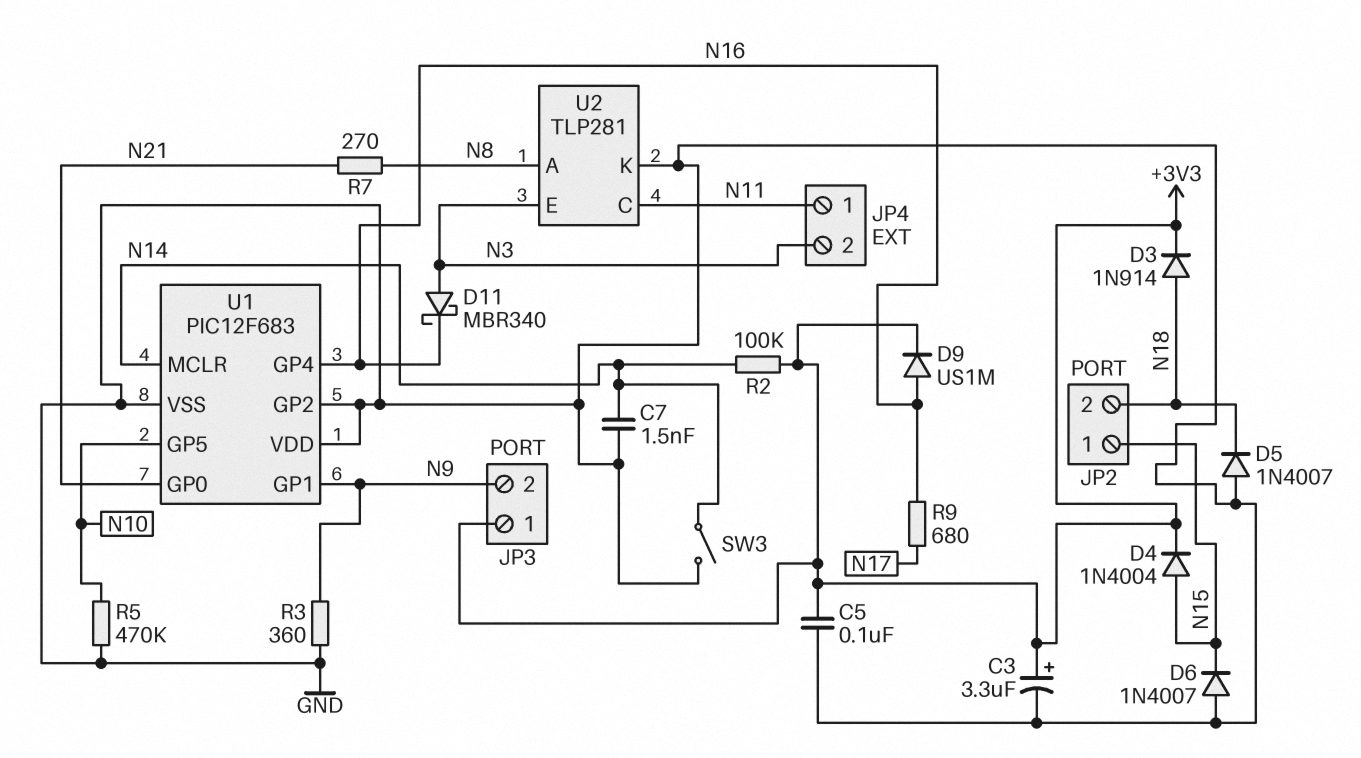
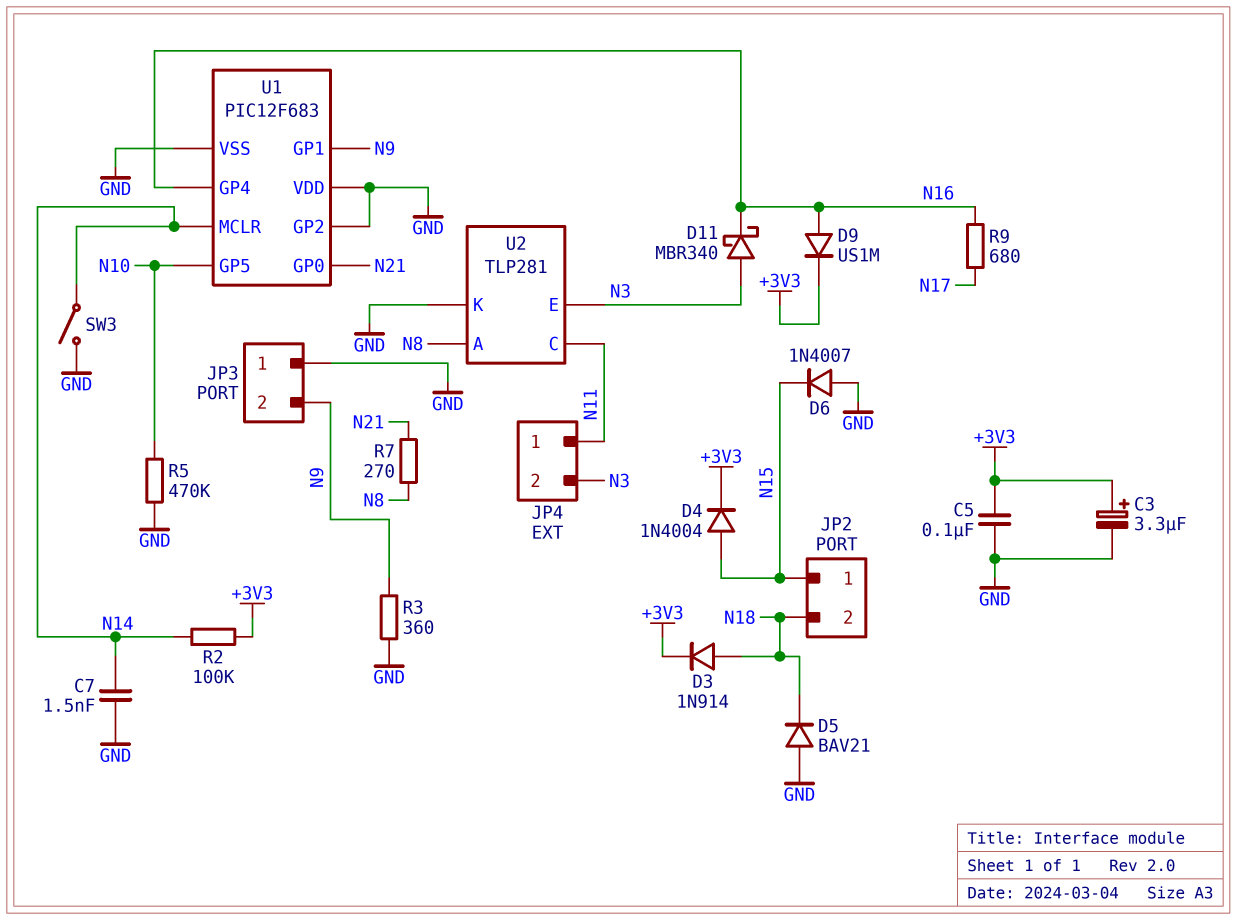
D5: diode 1N4007 (A GND, K N18) -> diode BAV21 (A GND, K N18)
JP3 pin 1: +3V3 -> GND

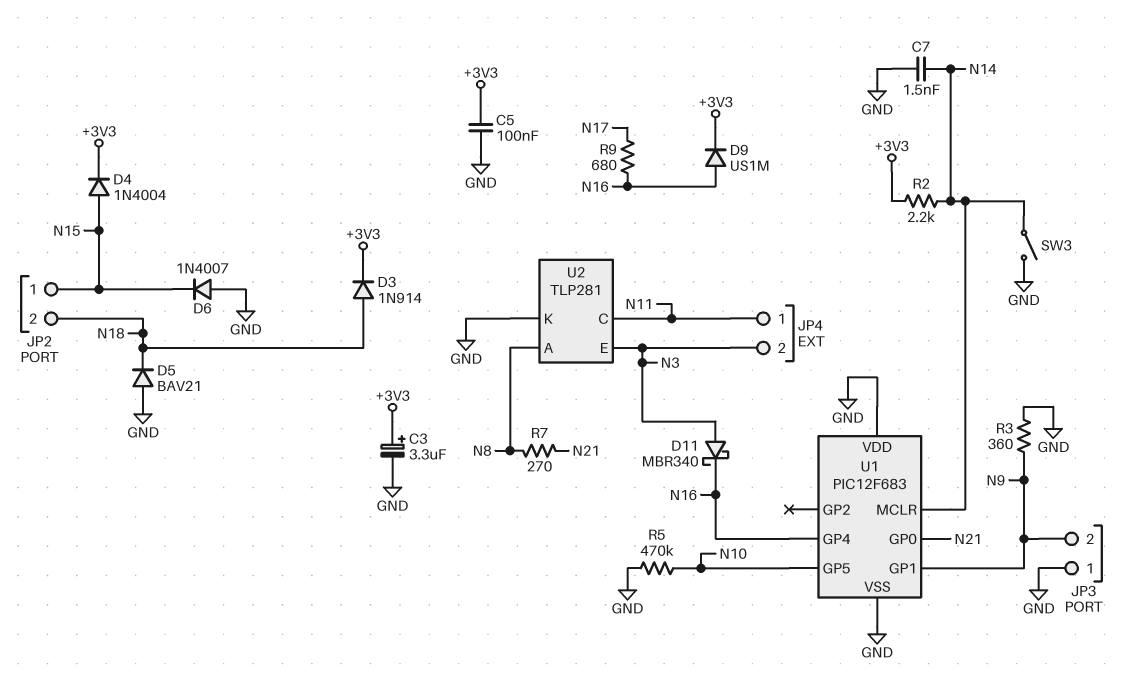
R2: 100k (+3V3, N14) -> 2.2k (+3V3, N14)
U1 pin GP2: GND -> none

